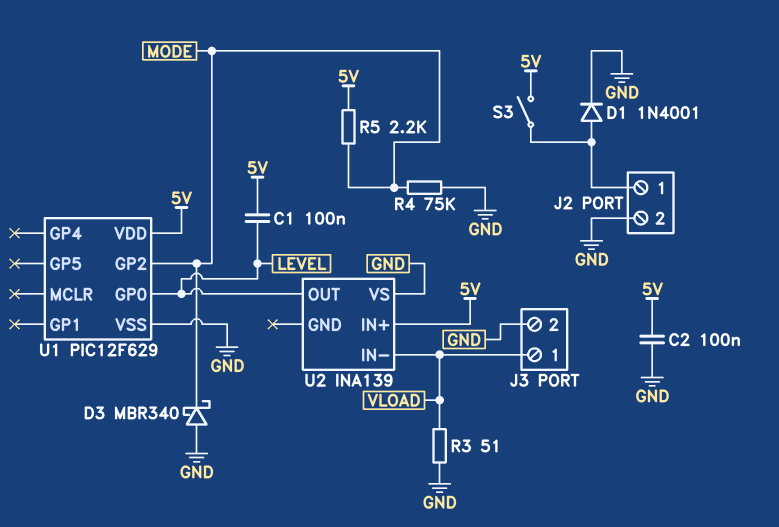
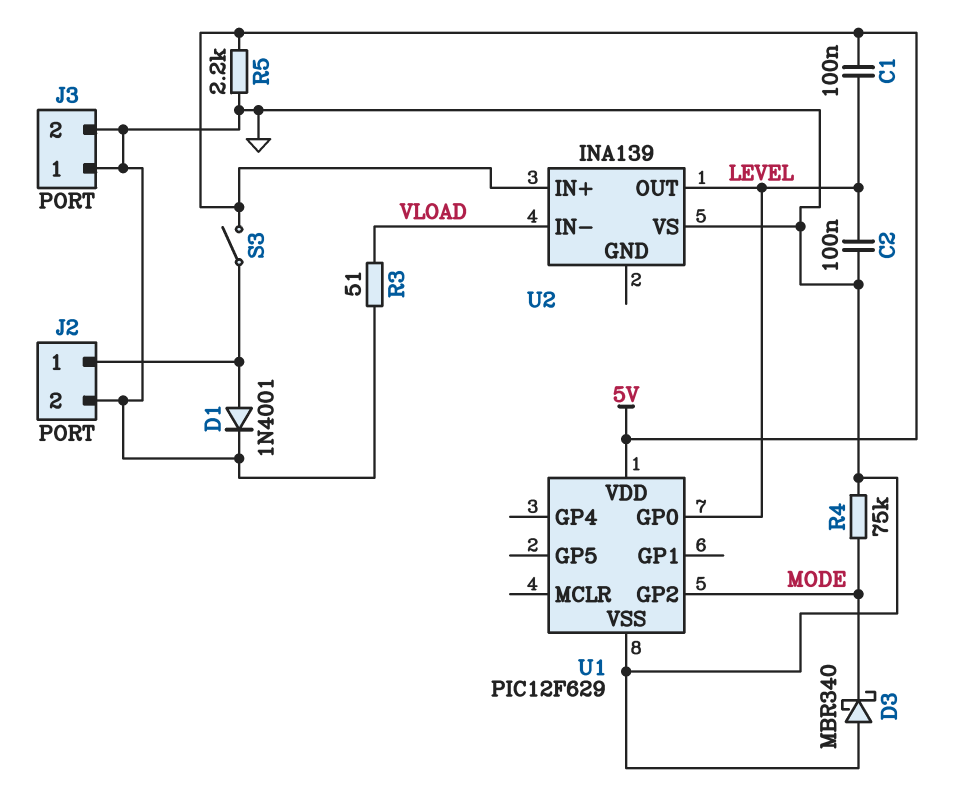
C2: 100nF (5V, GND) -> 100nF (GND, LEVEL)
J3 pin 1: VLOAD -> GND
R5: 2.2k (5V, MODE) -> 2.2k (5V, GND)

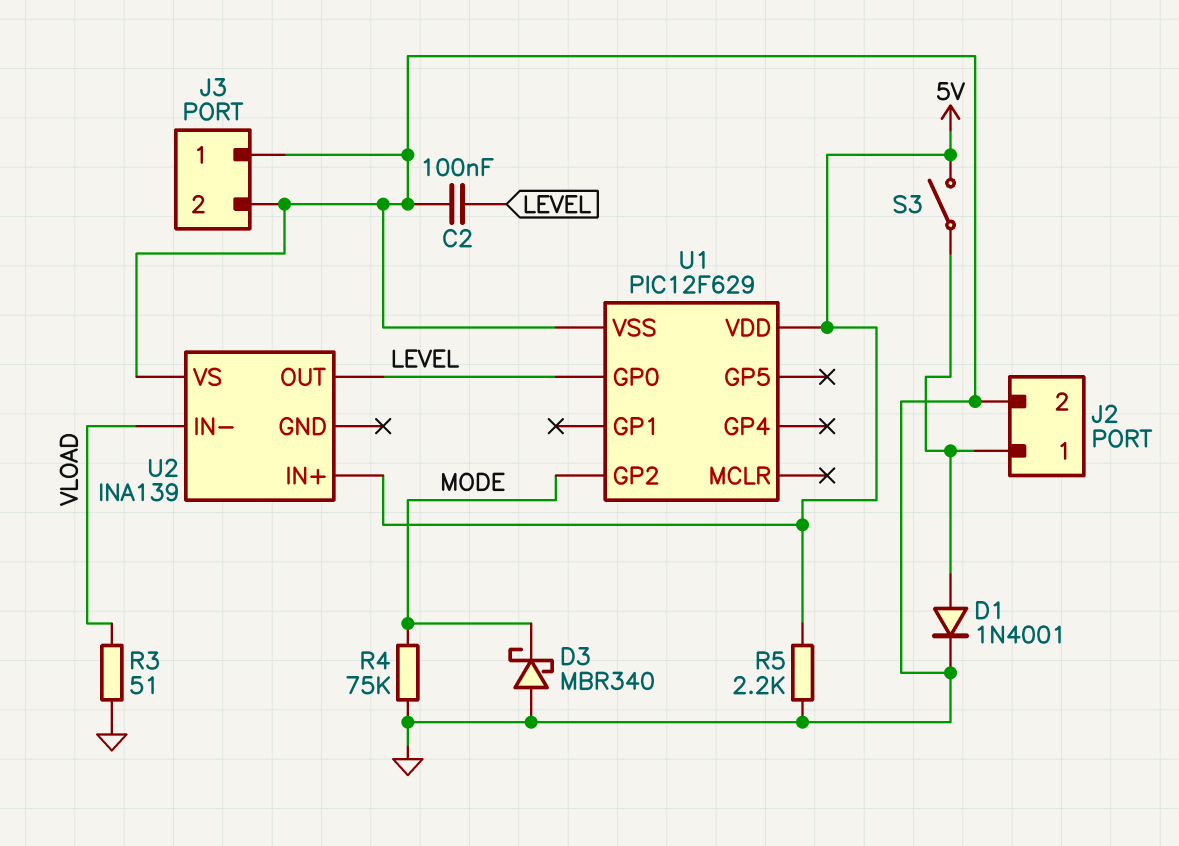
C1: 100nF (5V, LEVEL) -> none

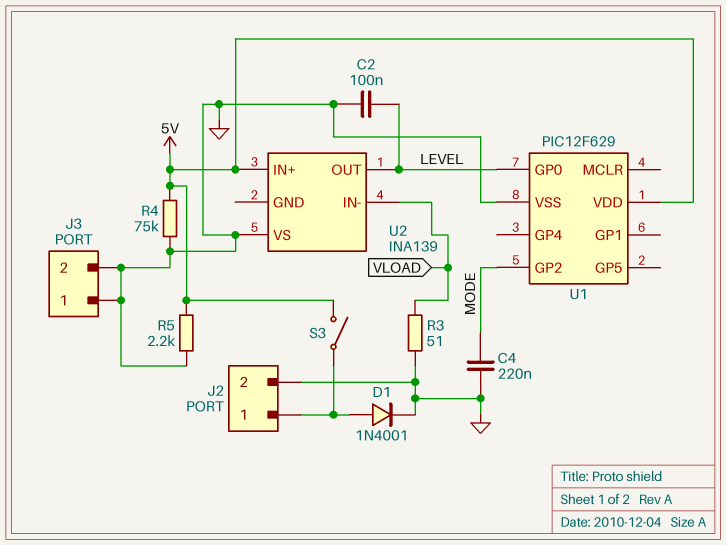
C4: none -> 220nF (GND, MODE)
D3: schottky MBR340 (A GND, K MODE) -> none
R4: 75k (GND, MODE) -> 75k (5V, GND)

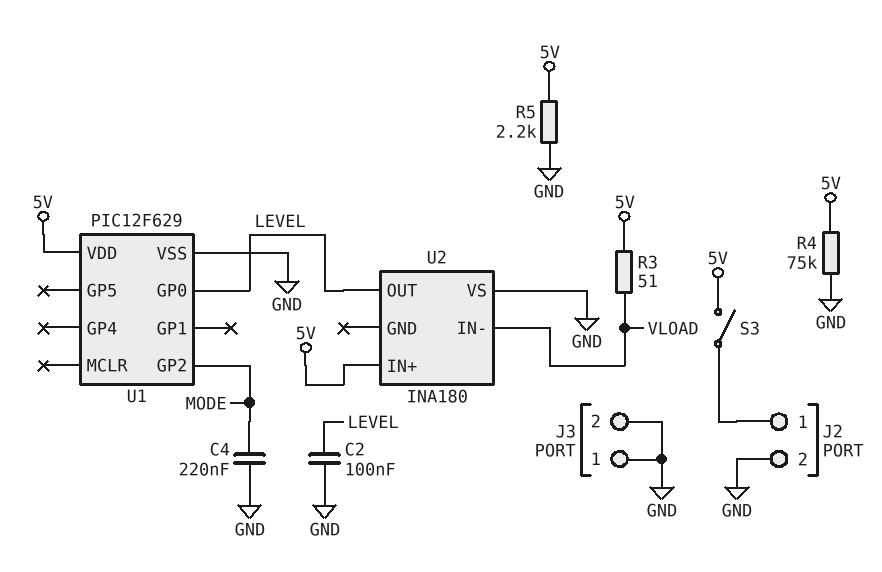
D1: diode 1N4001 (A J2/1, K GND) -> none
R3: 51 (GND, VLOAD) -> 51 (5V, VLOAD)
U2: INA139 -> INA180

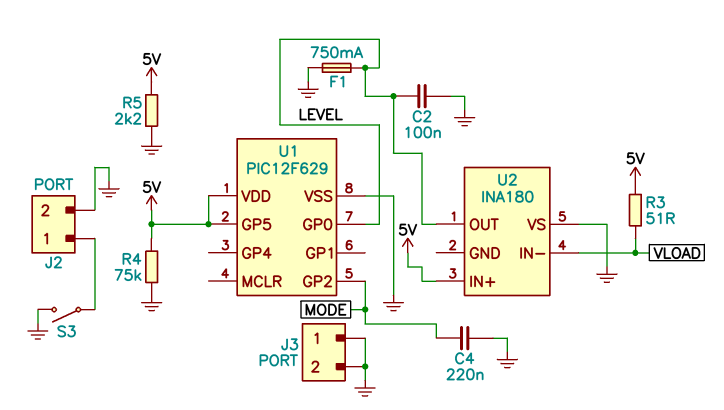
F1: none -> 750mA (GND, LEVEL)
S3: switch (5V, J2/1) -> switch (GND, J2/1)
U1 pin GP5: none -> 5V

